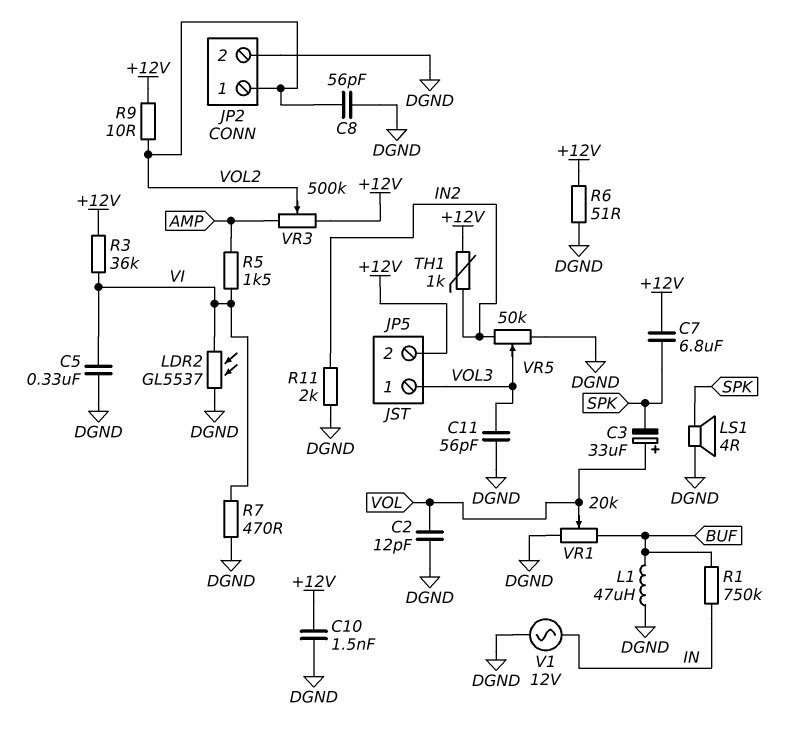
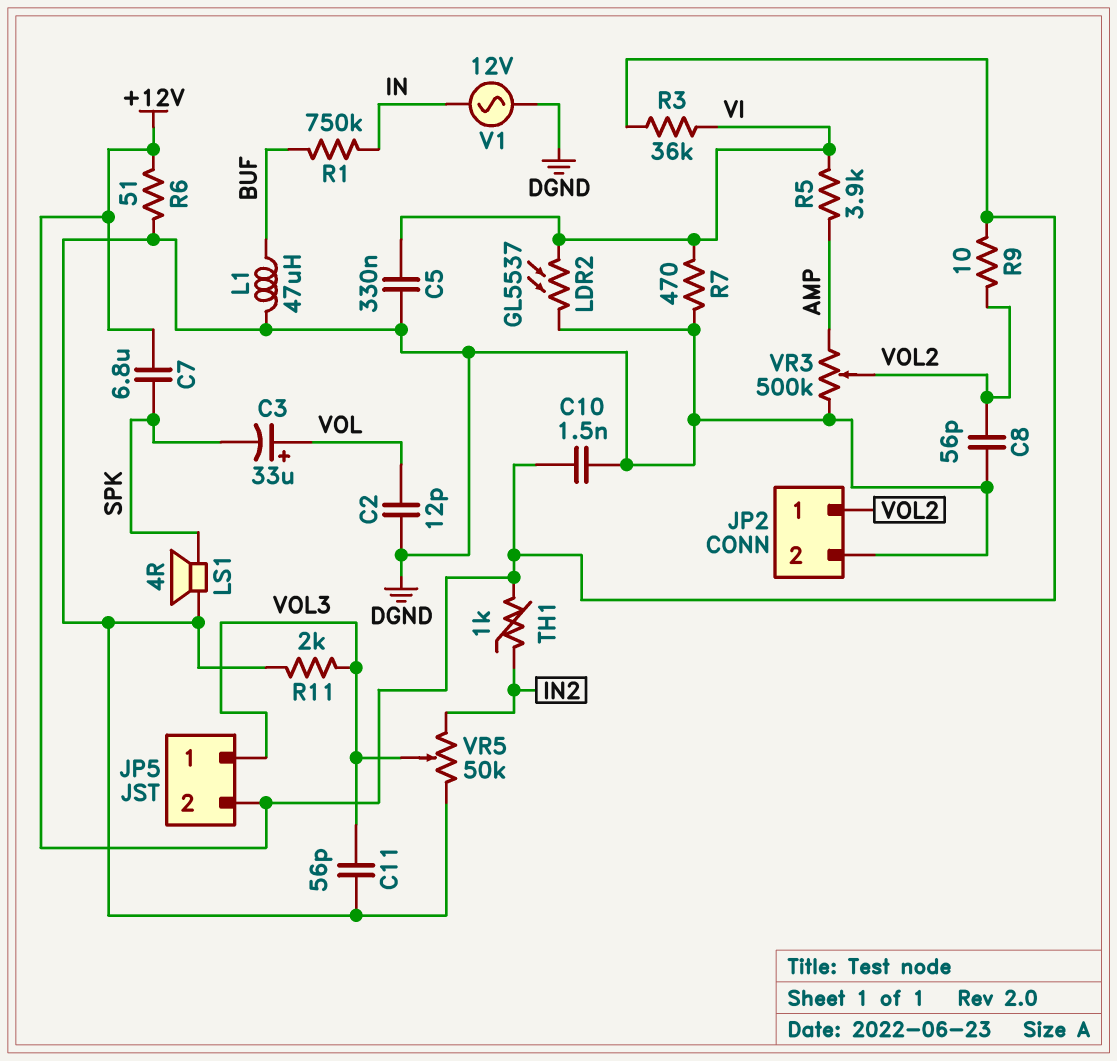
R5: 1.5k (AMP, VI) -> 3.9k (AMP, VI)
R11: 2k (DGND, IN2) -> 2k (DGND, VOL3)
VR1: 20k (BUF, DGND, wiper VOL) -> none
VR3: 500k (+12V, AMP, wiper VOL2) -> 500k (AMP, DGND, wiper VOL2)

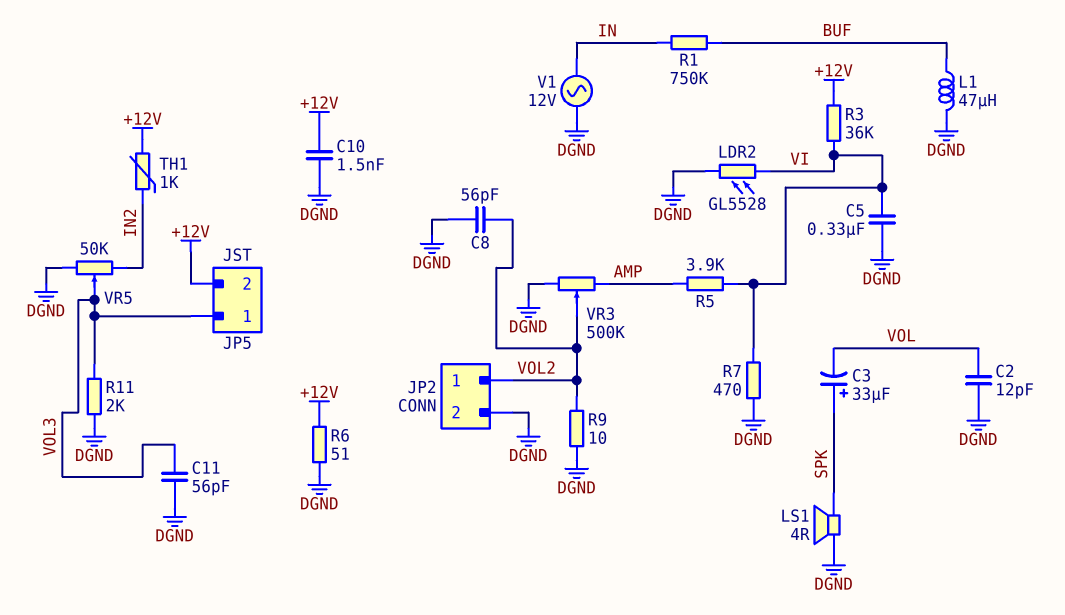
C3: 33uF (plus VOL, minus SPK) -> 33uF (plus SPK, minus VOL)
C7: 6.8uF (+12V, SPK) -> none
LDR2: GL5537 (DGND, VI) -> GL5528 (DGND, VI)
R9: 10 (+12V, VOL2) -> 10 (DGND, VOL2)

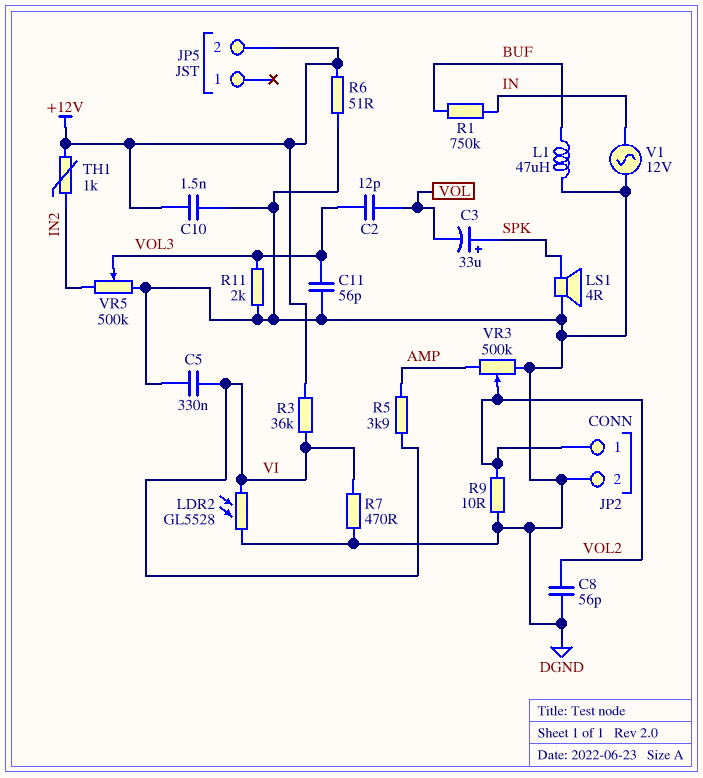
C2: 12pF (DGND, VOL) -> 12pF (VOL, VOL3)
JP5 pin 1: VOL3 -> none
VR5: 50k (DGND, IN2, wiper VOL3) -> 500k (DGND, IN2, wiper VOL3)

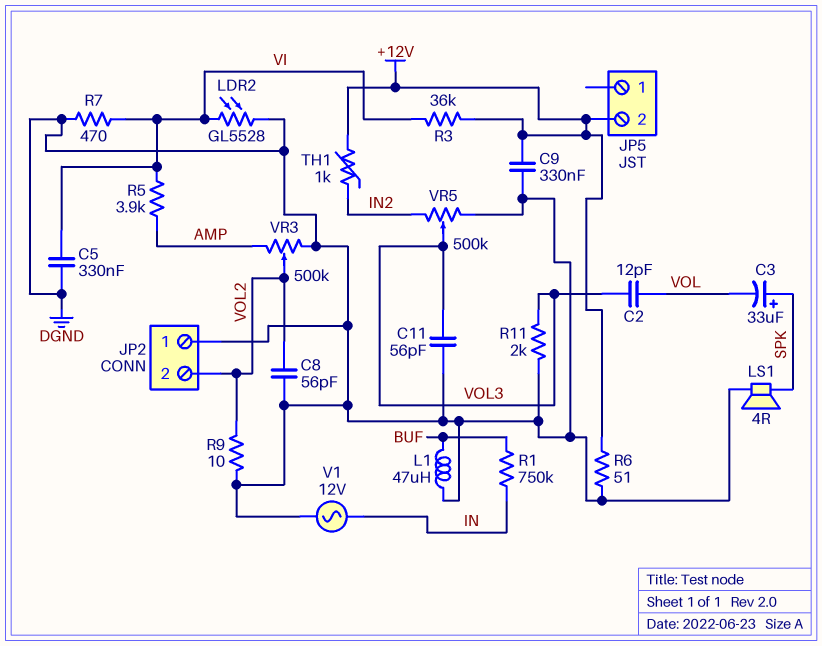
C9: none -> 330nF (+12V, DGND)
C10: 1.5nF (+12V, DGND) -> none
JP2 pin 1: VOL2 -> DGND
JP2 pin 2: DGND -> VOL2

